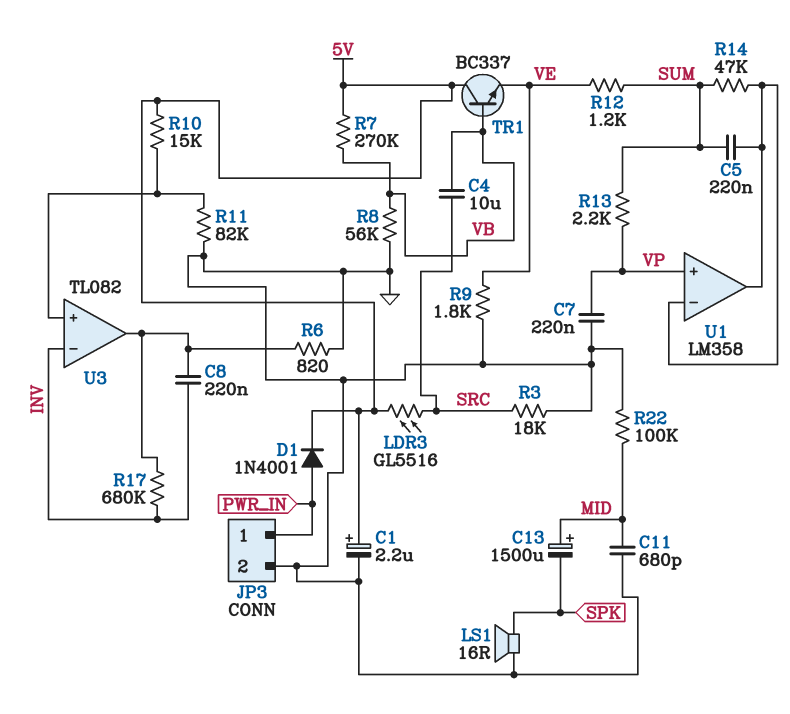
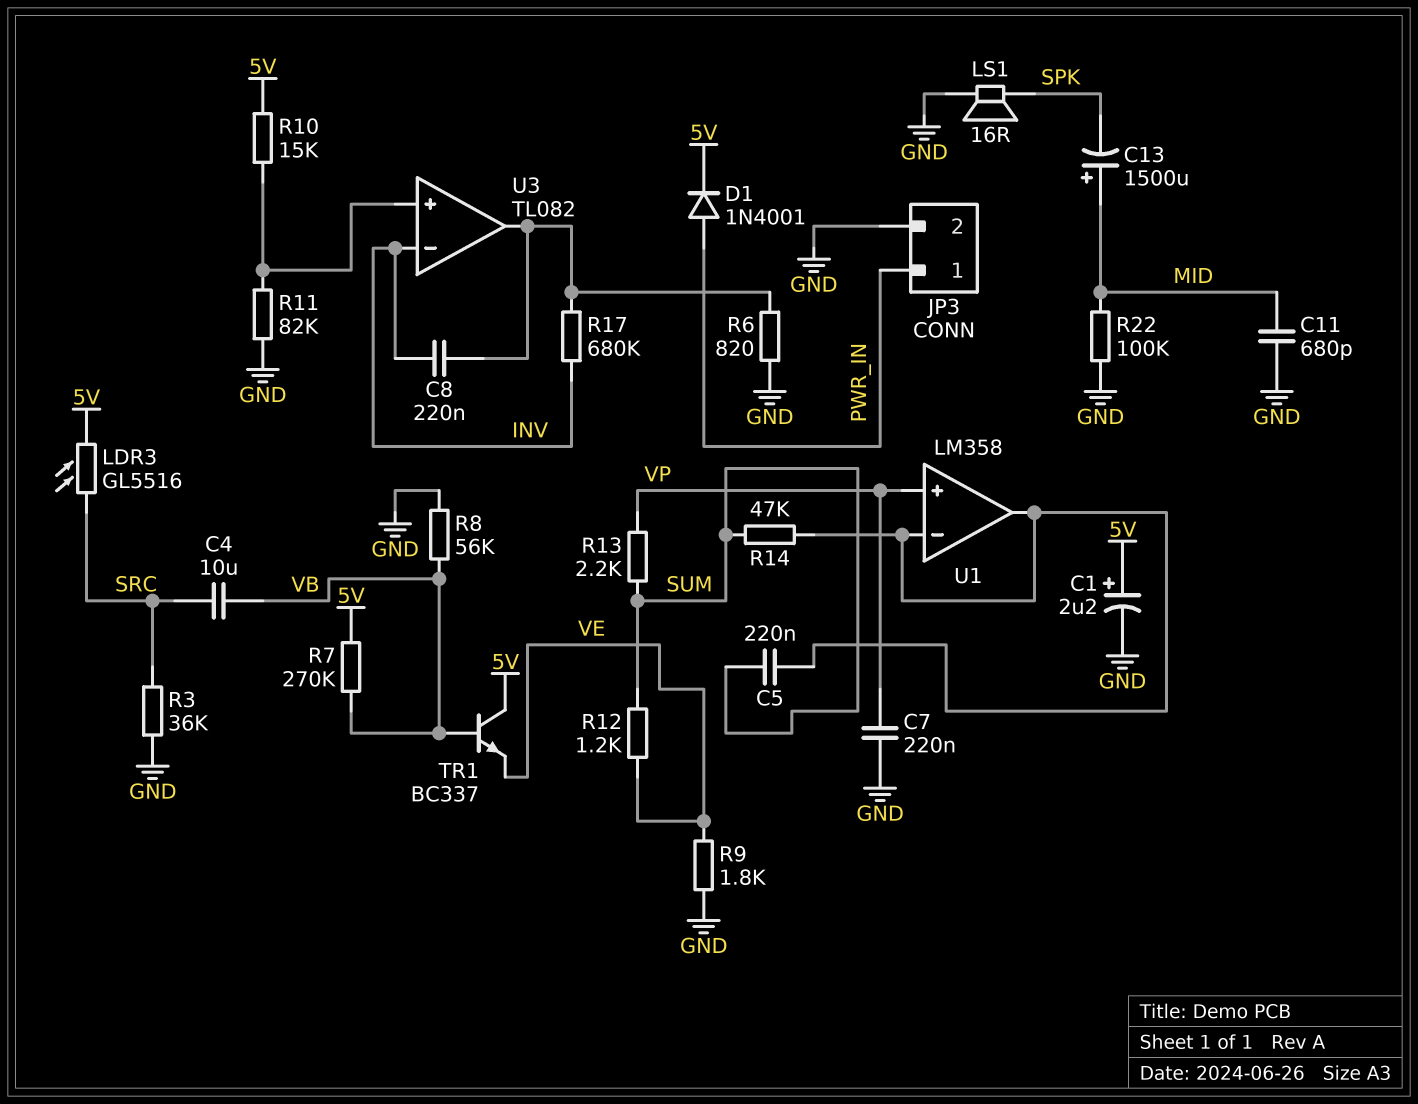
R3: 18k (GND, SRC) -> 36k (GND, SRC)

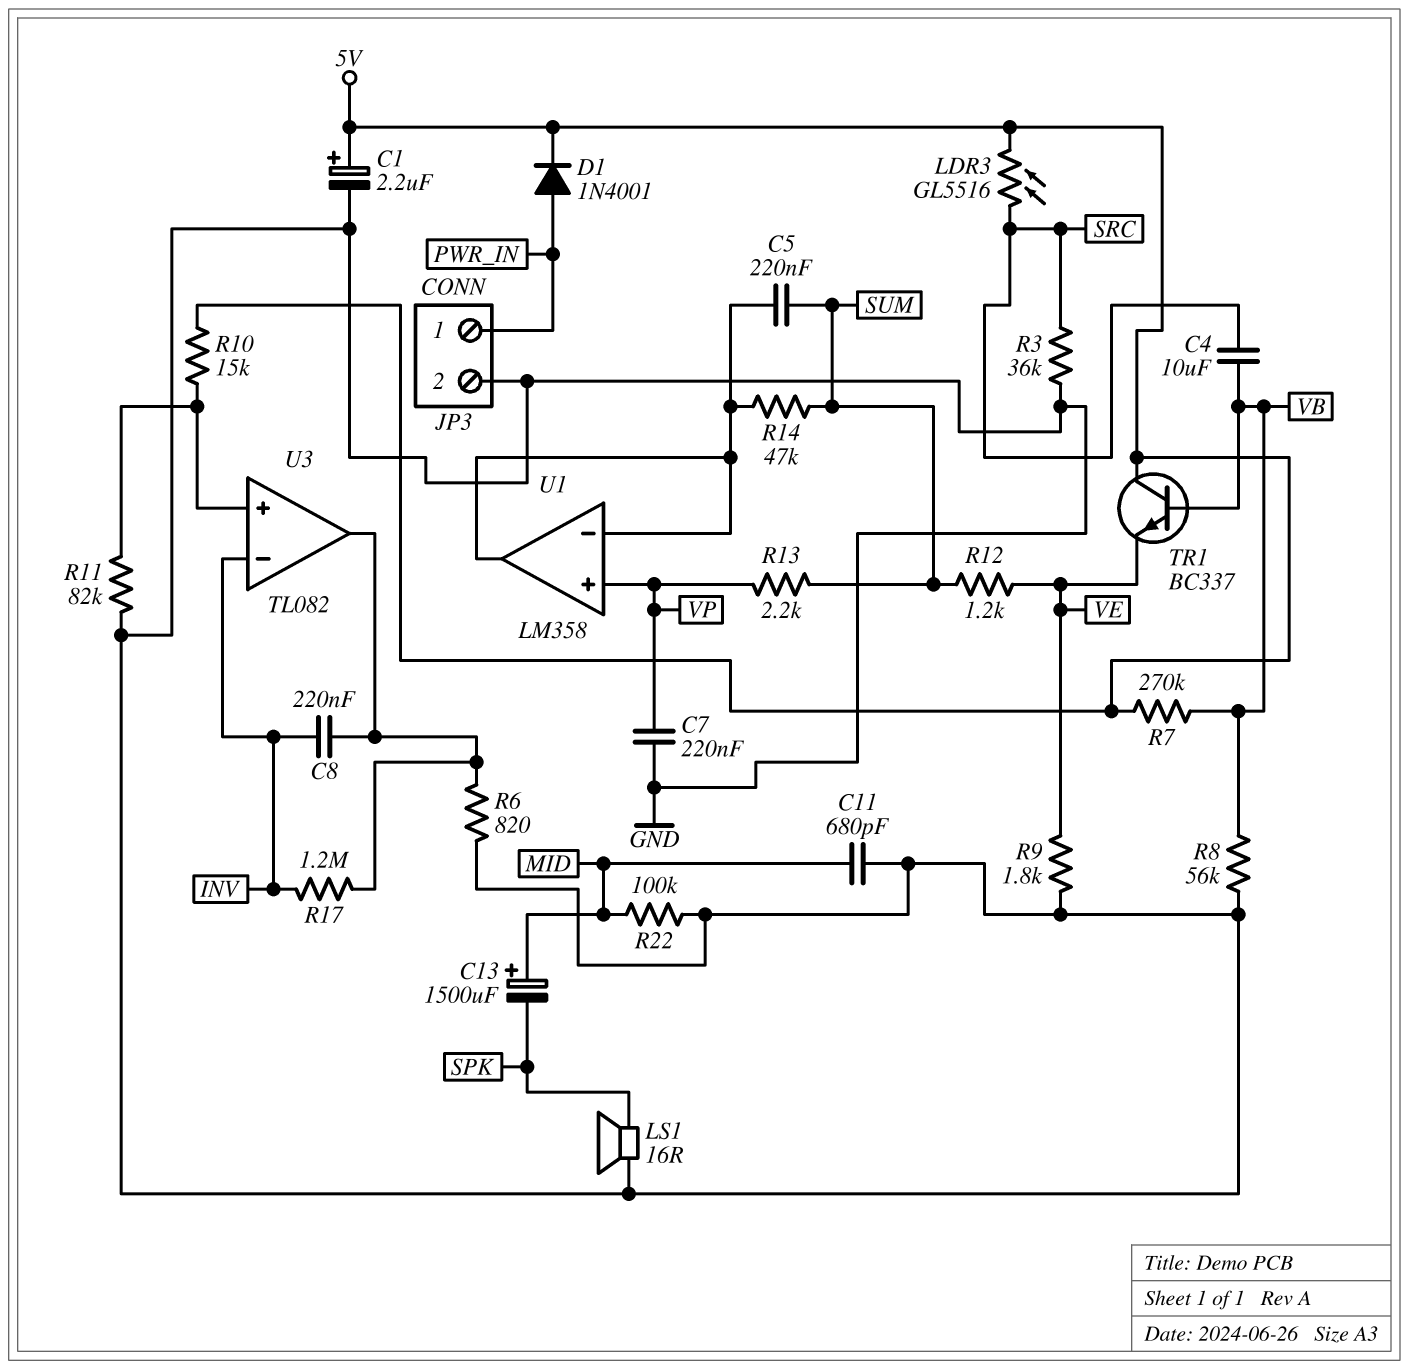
R17: 680k (INV, U3/out) -> 1.2M (INV, U3/out)

